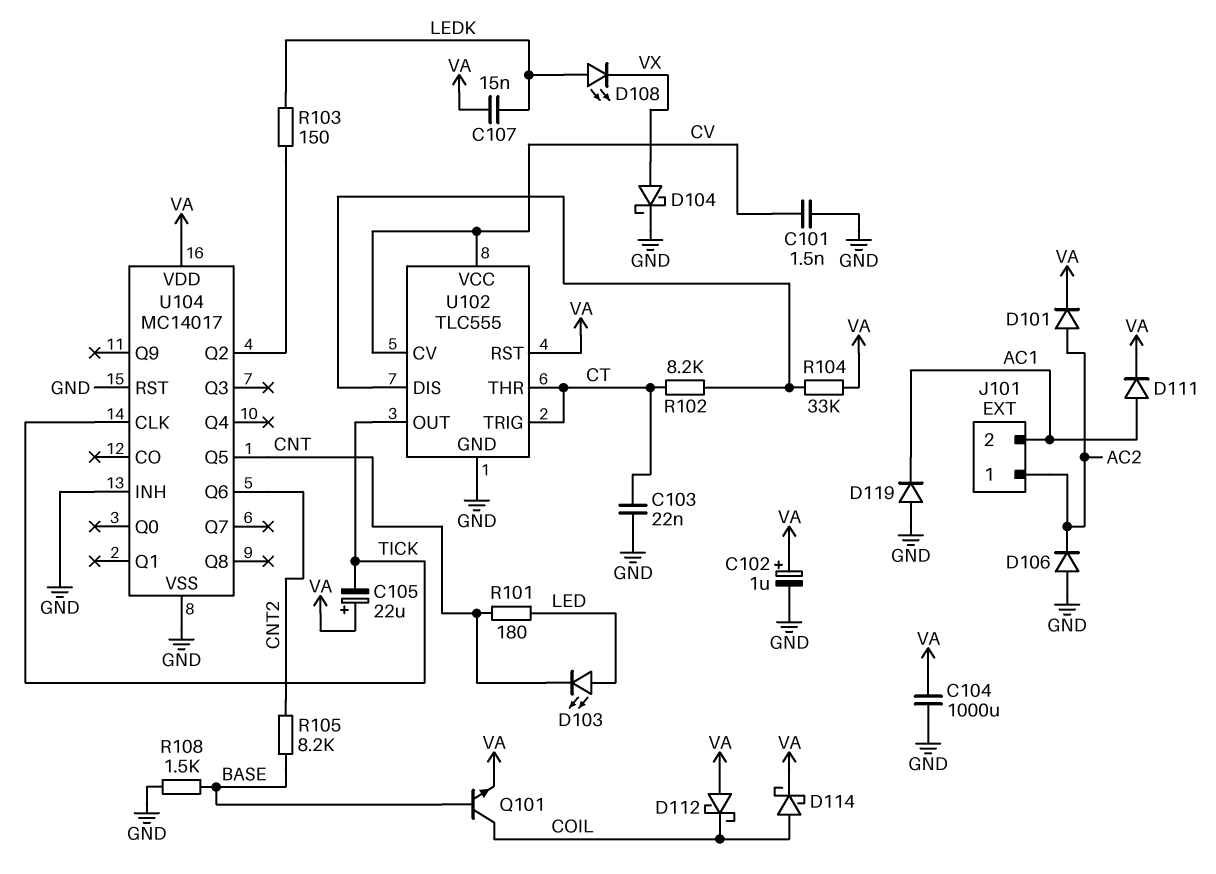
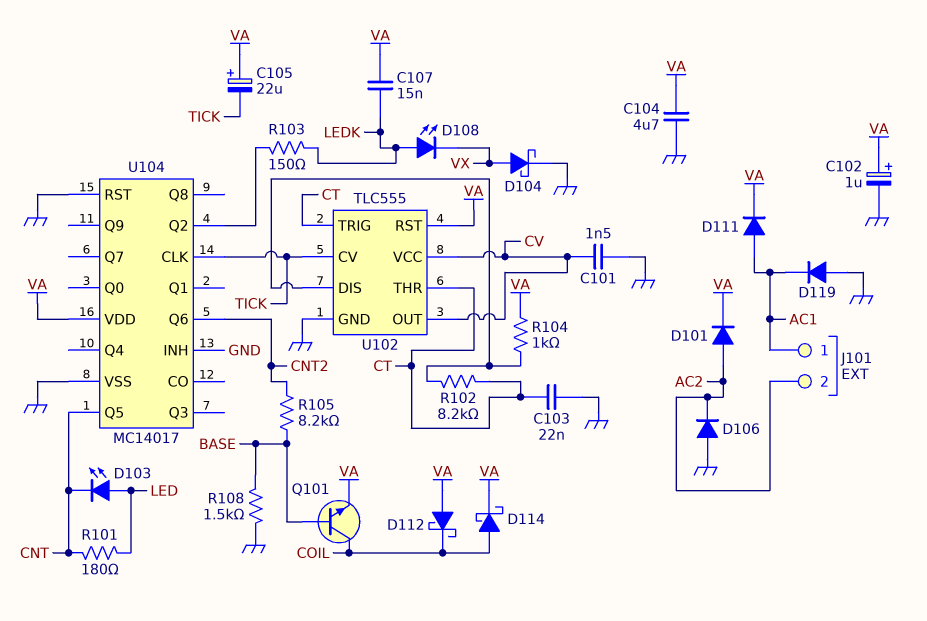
C104: 1000uF (GND, VA) -> 4.7uF (GND, VA)
J101 pin 1: AC2 -> AC1
J101 pin 2: AC1 -> AC2
R104: 33k (U102/DIS, VA) -> 1k (U102/DIS, VA)
U102 pin CV: CV -> TICK
U102 pin OUT: TICK -> CV

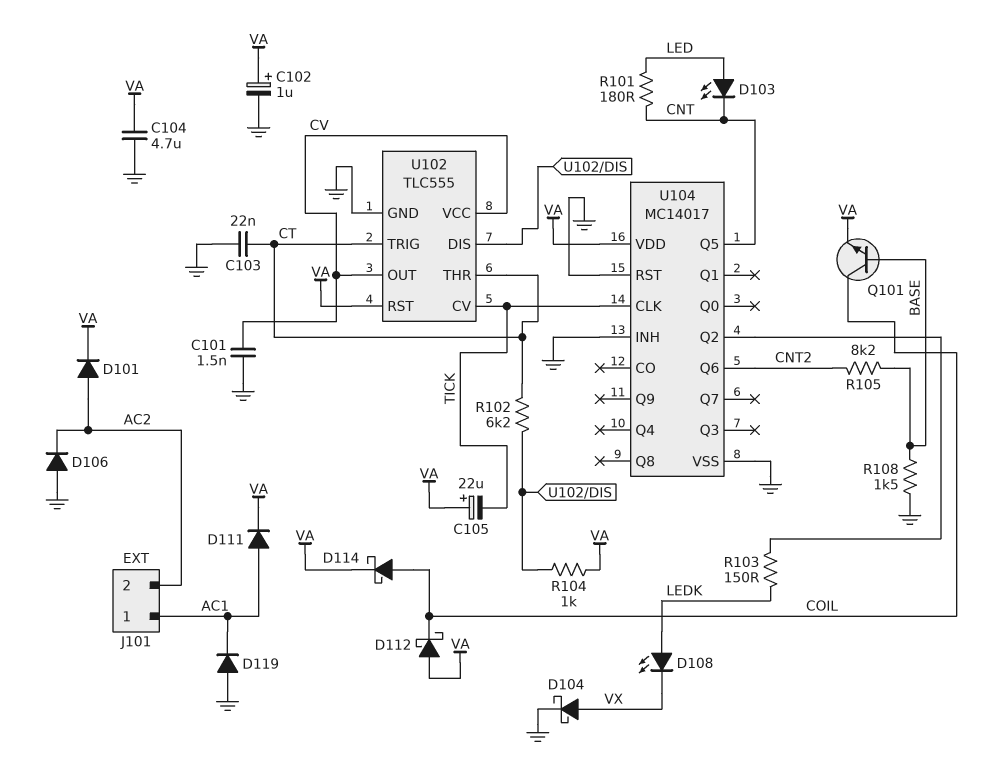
C107: 15nF (LEDK, VA) -> none
R102: 8.2k (CT, U102/DIS) -> 6.2k (CT, U102/DIS)

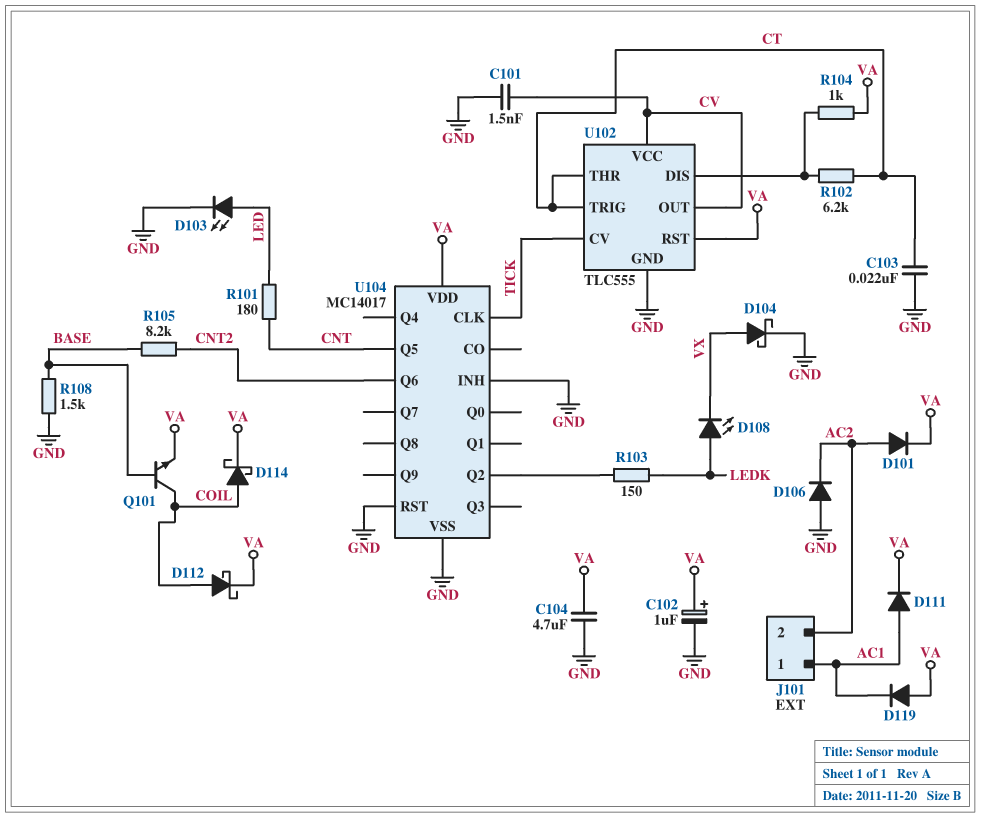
C105: 22uF (plus VA, minus TICK) -> none
D103: LED (A LED, K CNT) -> LED (A LED, K GND)
D112: schottky (A VA, K COIL) -> schottky (A COIL, K VA)
D119: diode (A GND, K AC1) -> diode (A VA, K AC1)

